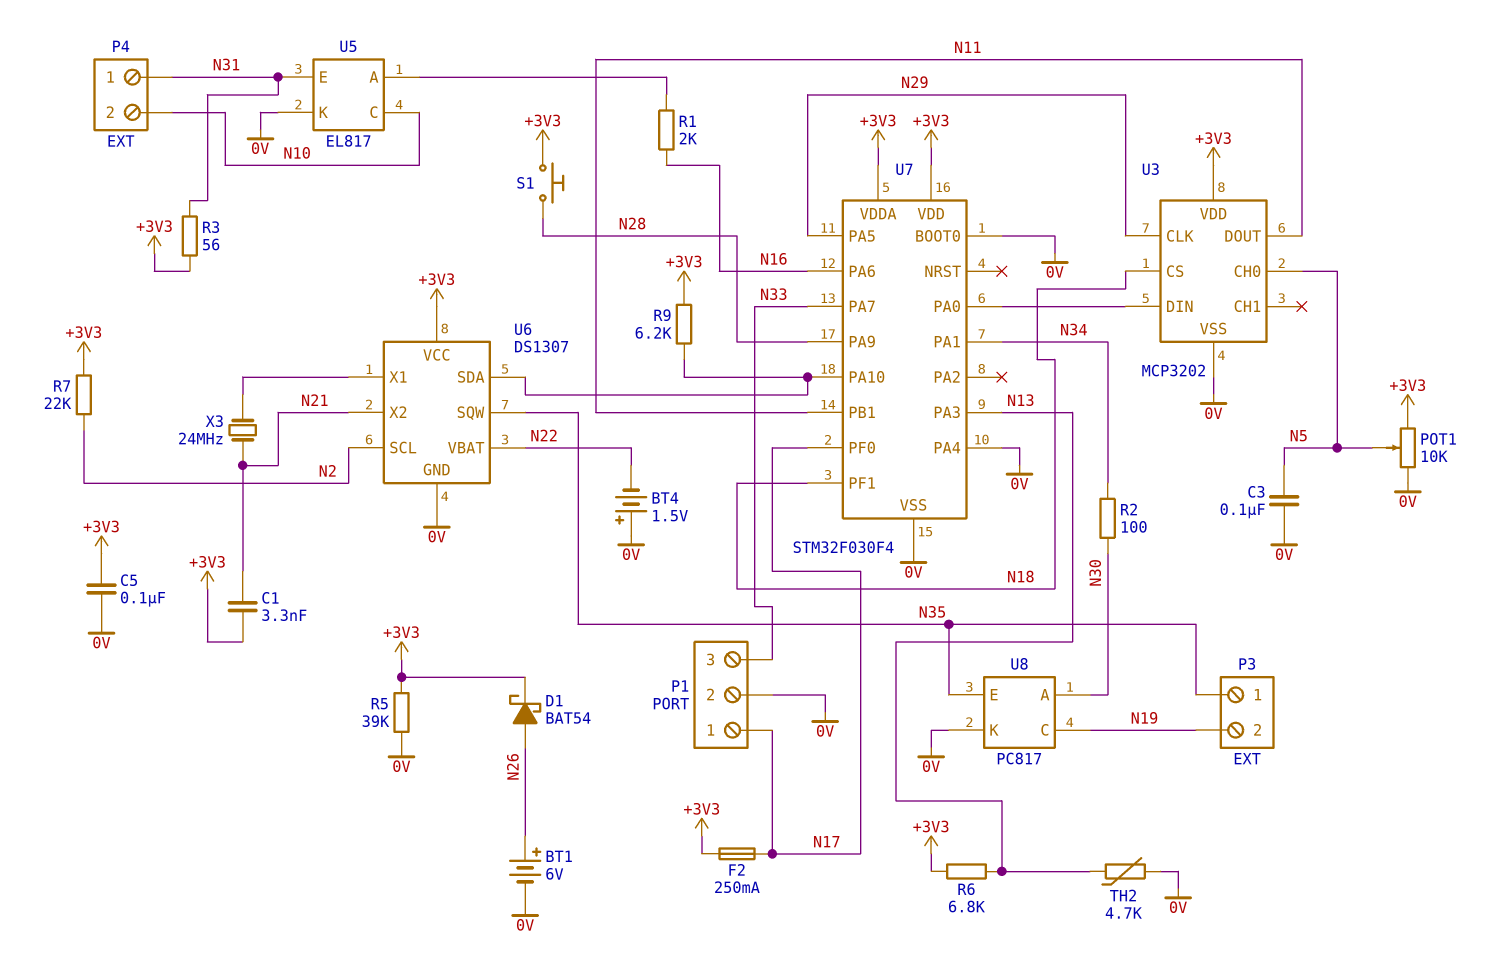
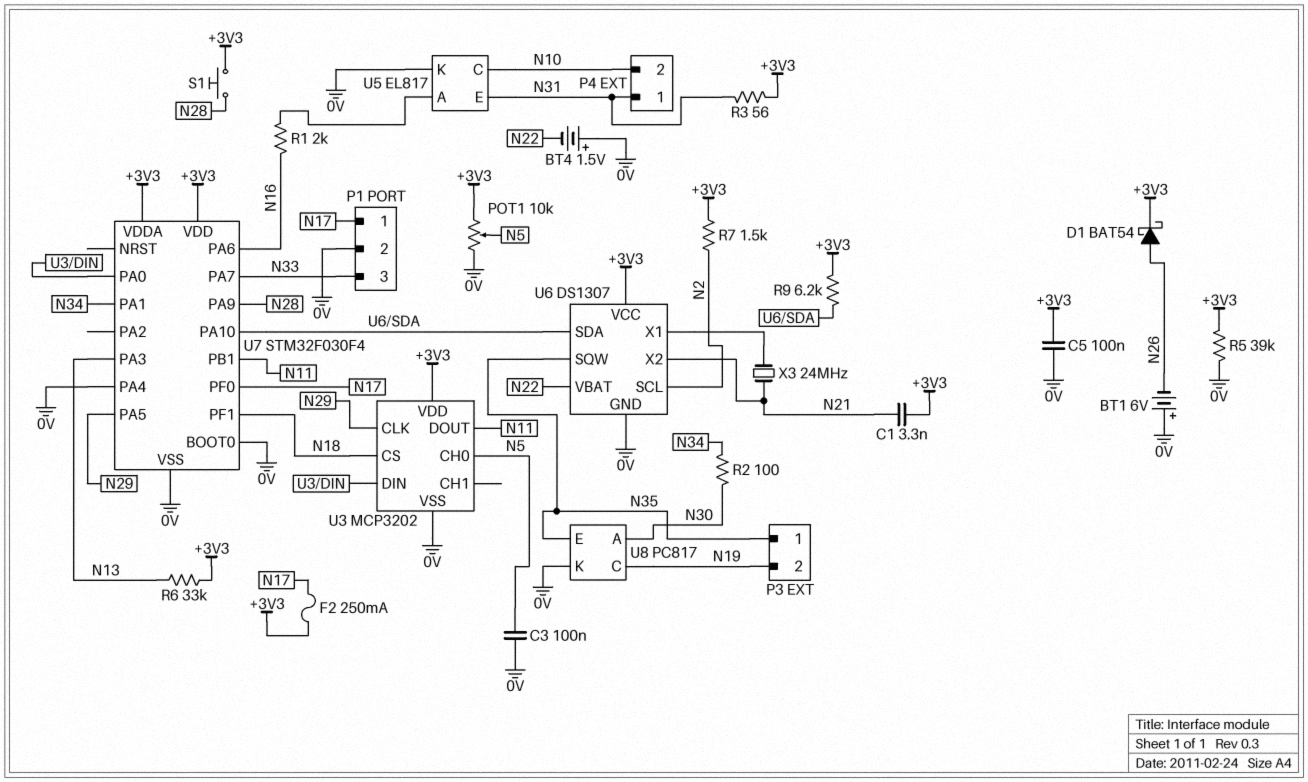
BT1: 6V (plus N26, minus 0V) -> 6V (plus 0V, minus N26)
R6: 6.8k (+3V3, N13) -> 33k (+3V3, N13)
R7: 22k (+3V3, N2) -> 1.5k (+3V3, N2)
TH2: 4.7k (0V, N13) -> none

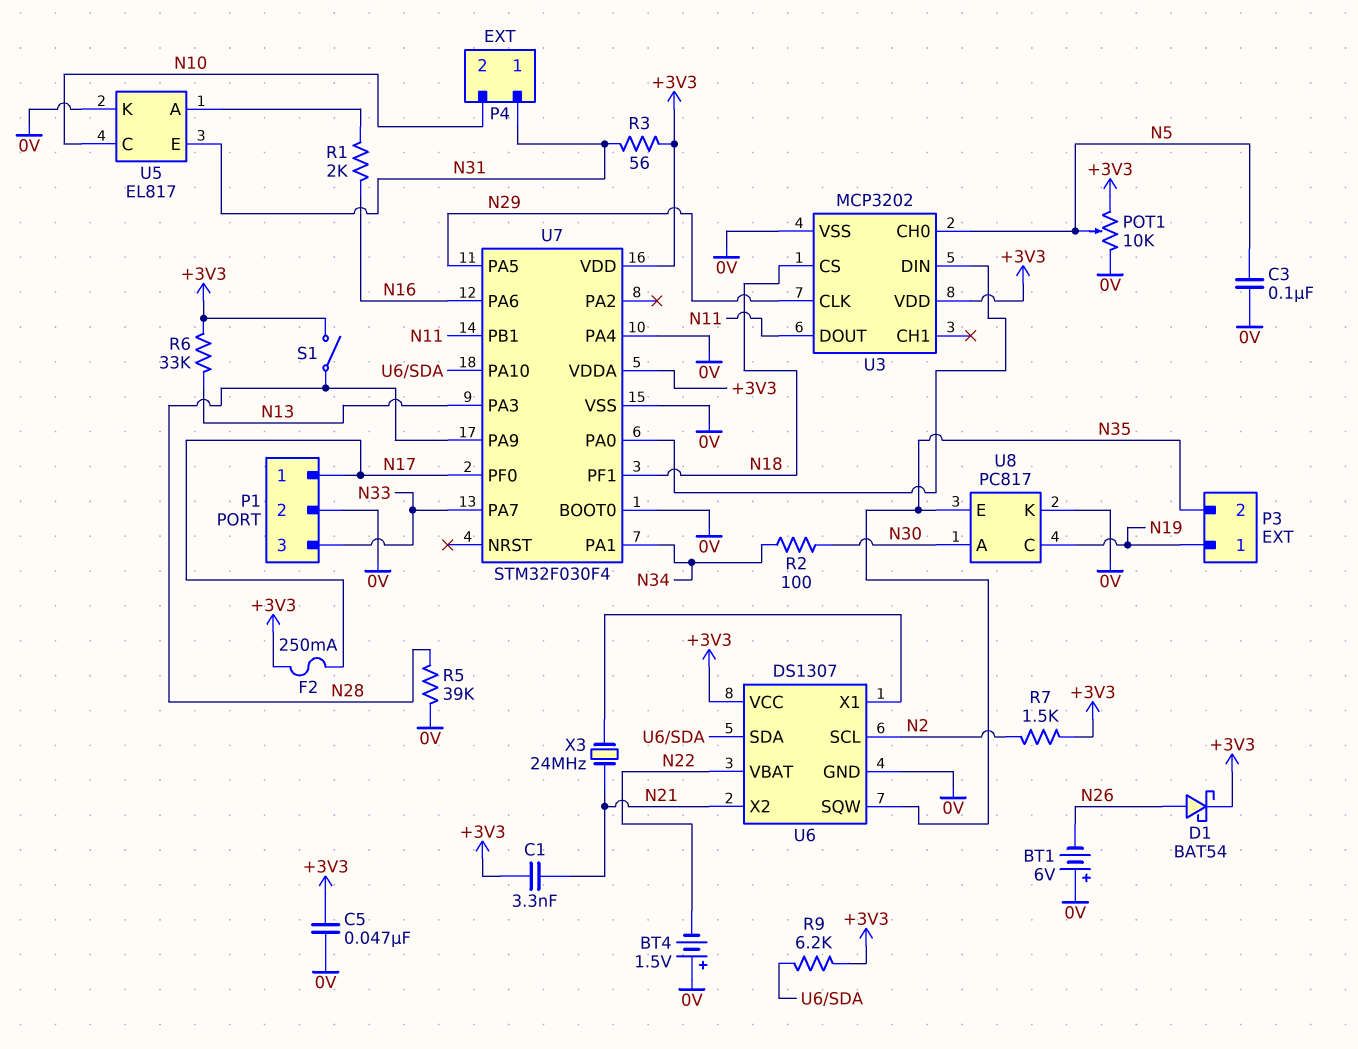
C5: 100nF (+3V3, 0V) -> 47nF (+3V3, 0V)
P3 pin 1: N35 -> N19
P3 pin 2: N19 -> N35
R5: 39k (+3V3, 0V) -> 39k (0V, N28)
S1: button (+3V3, N28) -> switch (+3V3, N28)

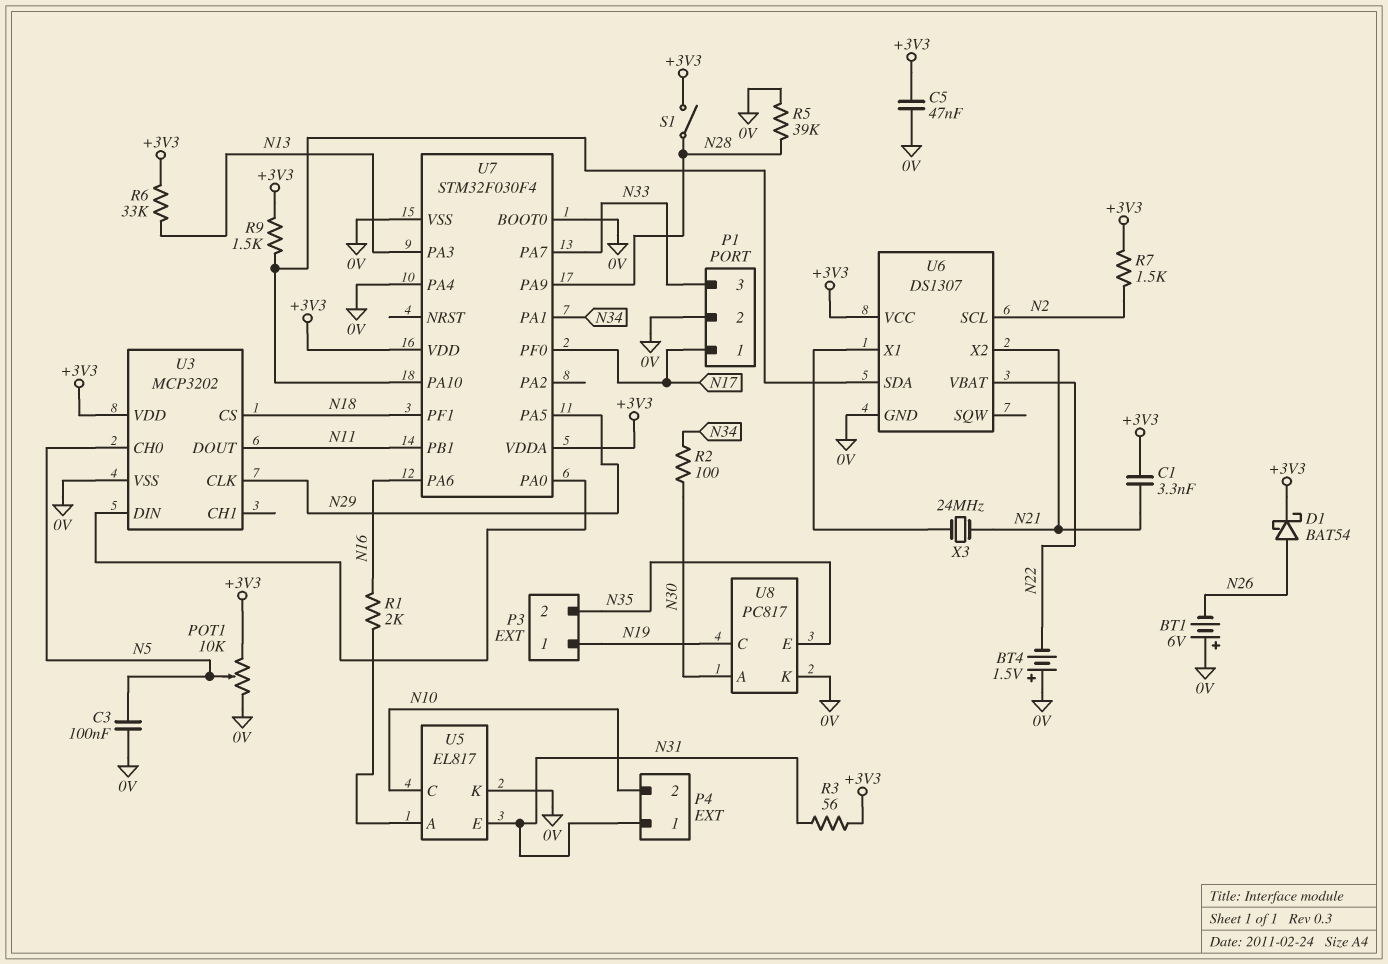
F2: 250mA (+3V3, N17) -> none
R9: 6.2k (+3V3, U6/SDA) -> 1.5k (+3V3, U6/SDA)
U6 pin SQW: N35 -> none

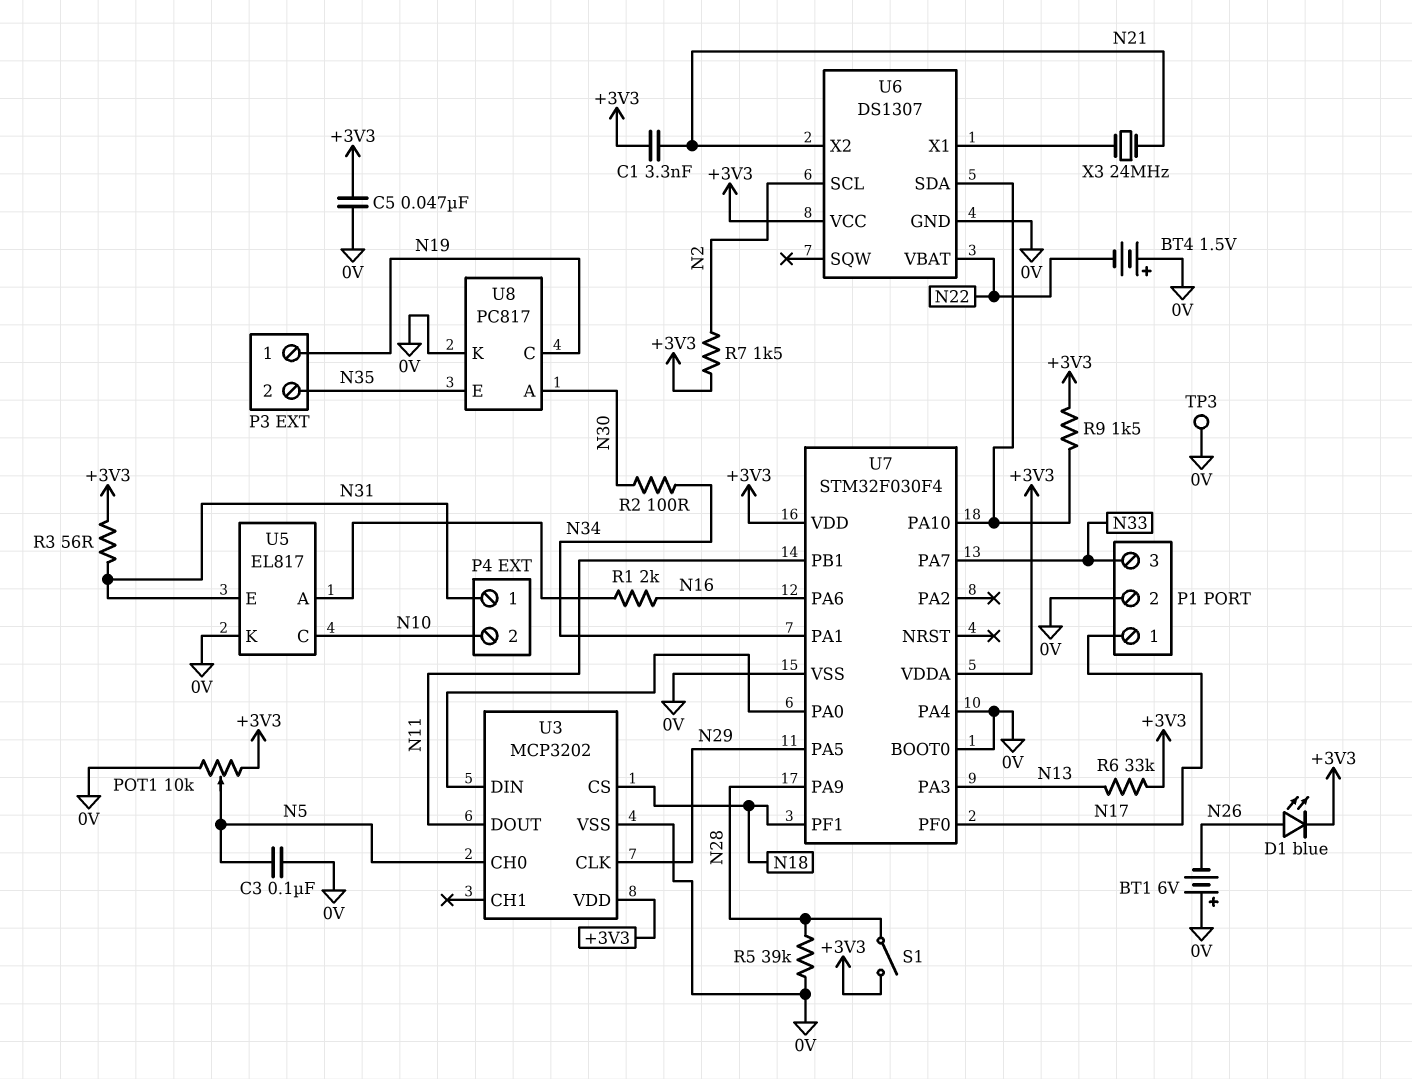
D1: schottky BAT54 (A N26, K +3V3) -> LED blue (A N26, K +3V3)
TP3: none -> test point (0V)

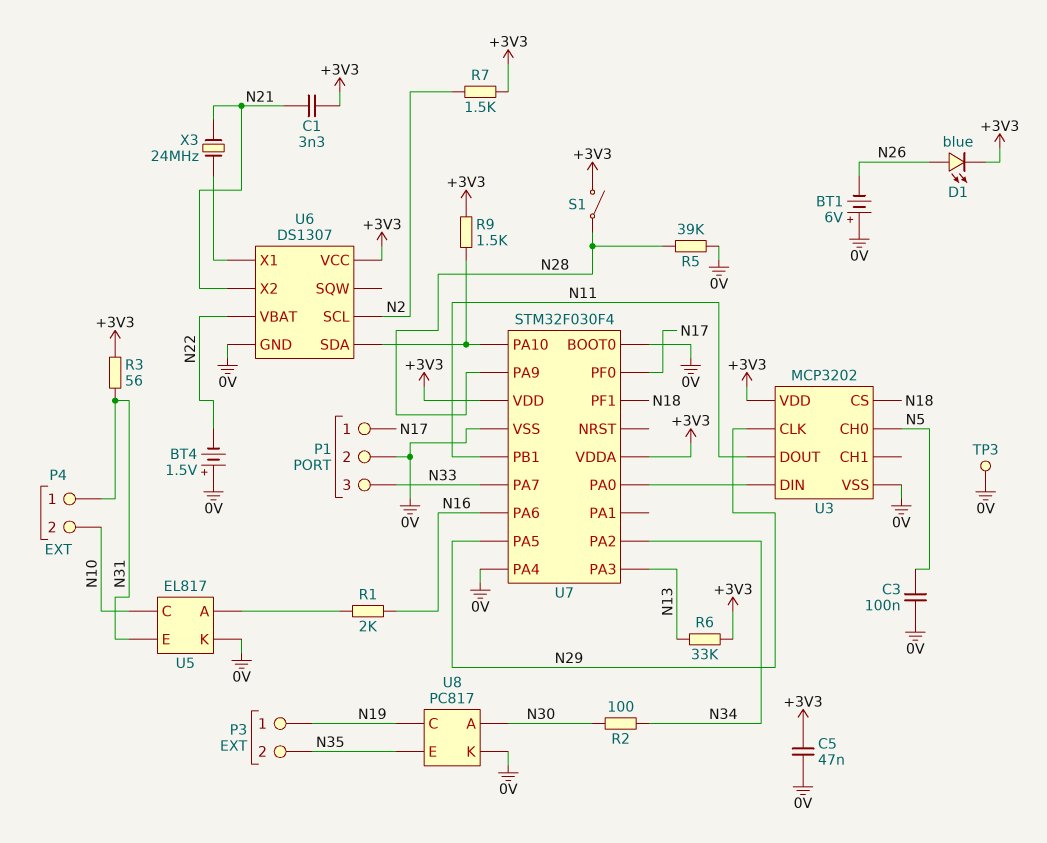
POT1: 10k (+3V3, 0V, wiper N5) -> none
U7 pin PA1: N34 -> none
U7 pin PA2: none -> N34

